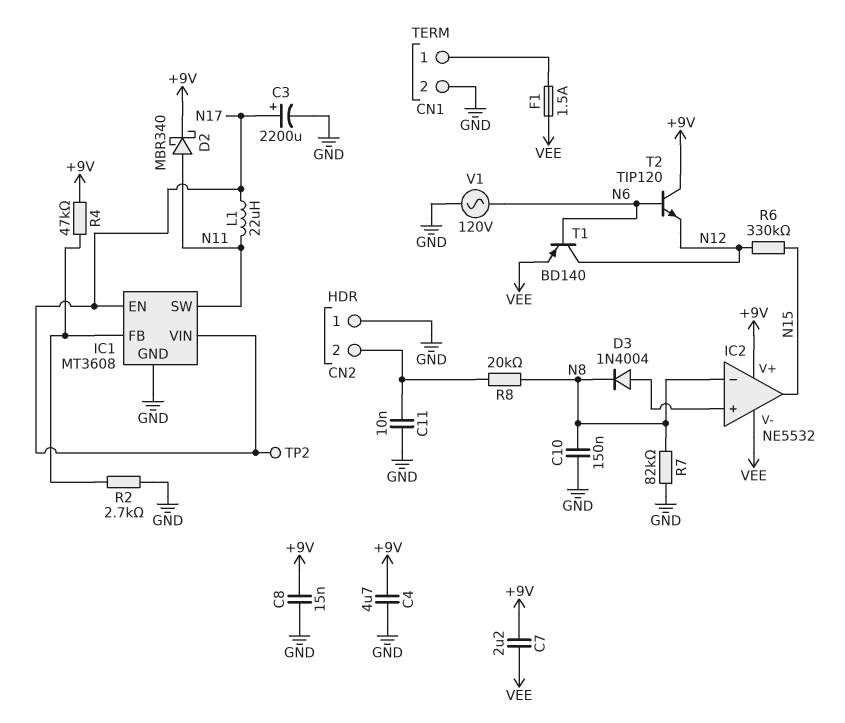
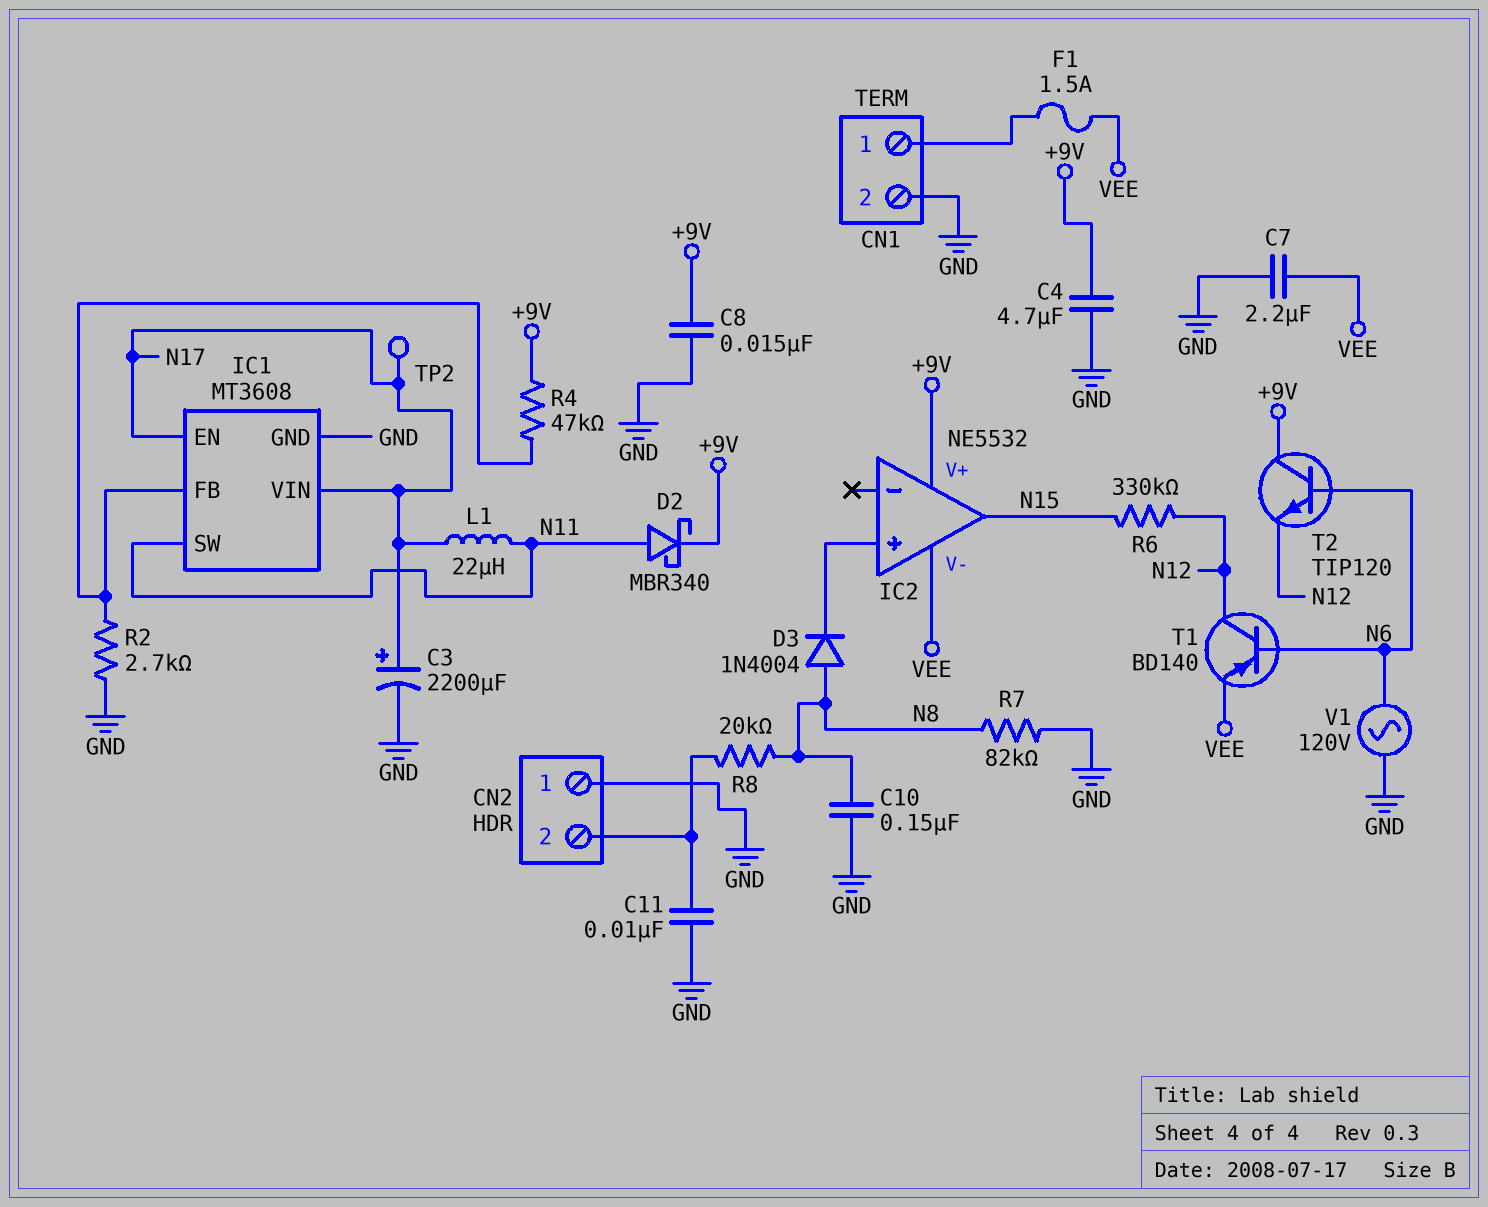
C7: 2.2uF (+9V, VEE) -> 2.2uF (GND, VEE)
D3: diode 1N4004 (A IC2/in+, K N8) -> diode 1N4004 (A N8, K IC2/in+)
IC2 pin in-: N8 -> none

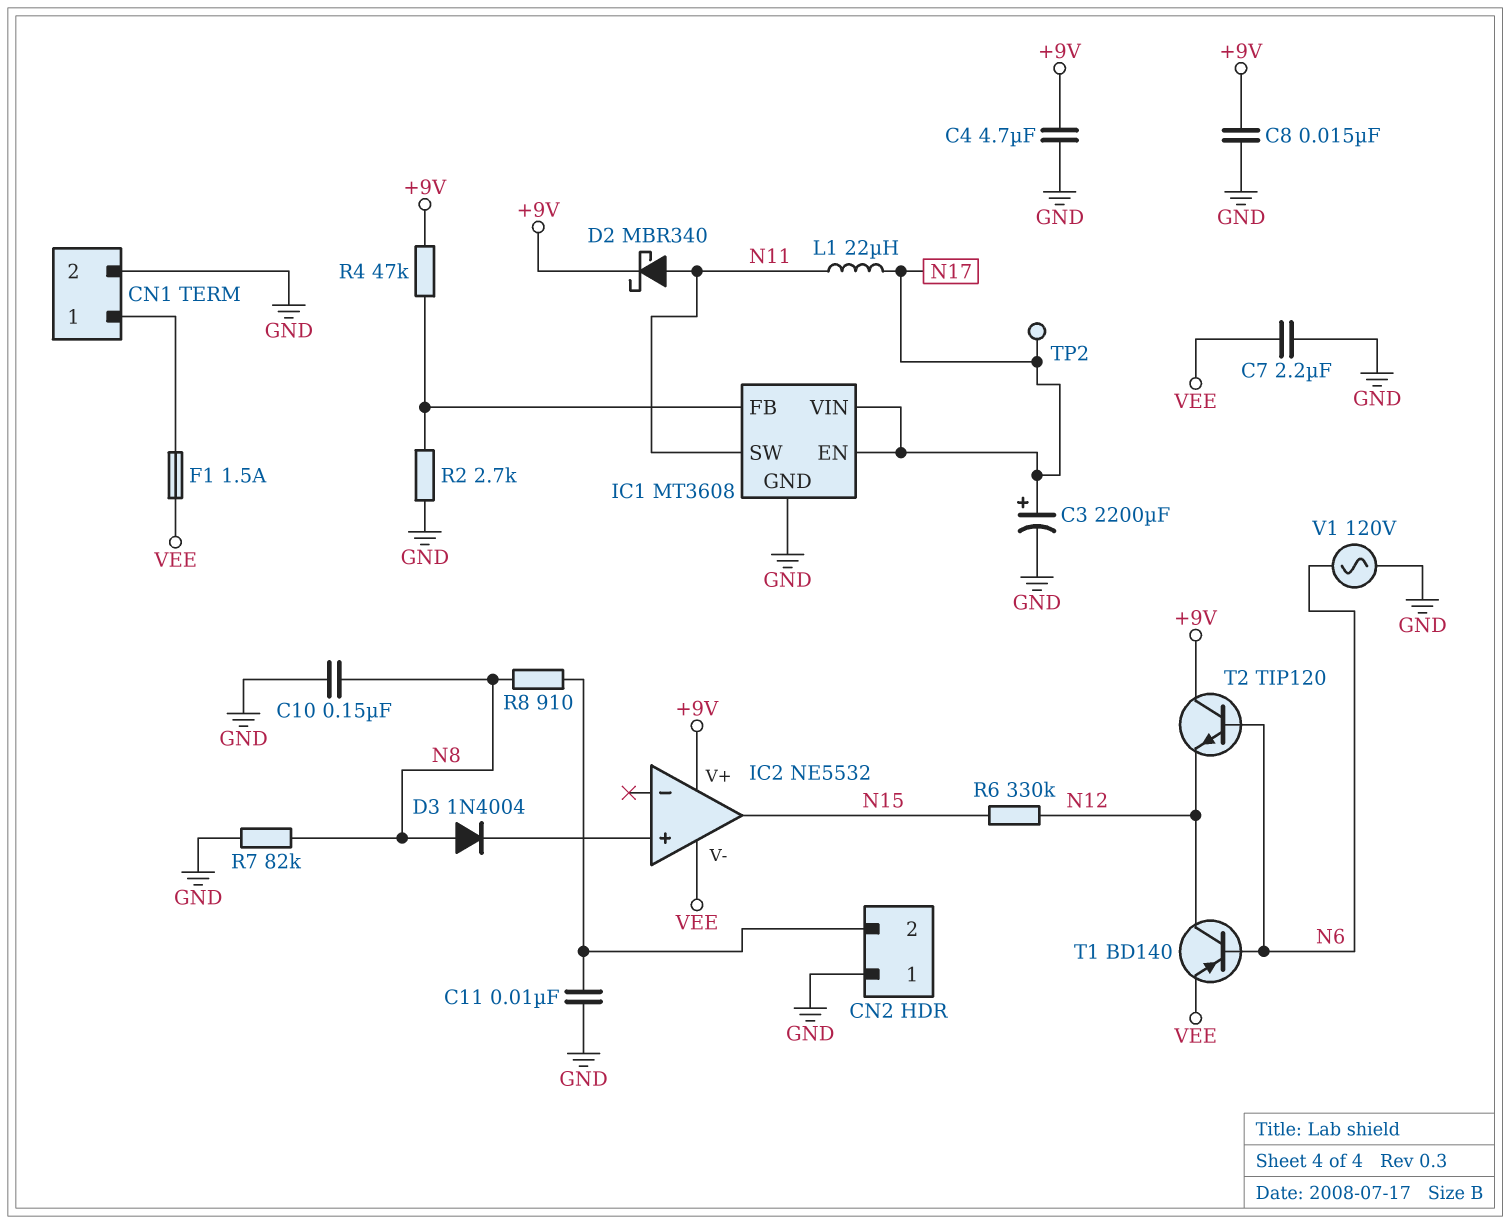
R8: 20k (CN2/2, N8) -> 910 (CN2/2, N8)

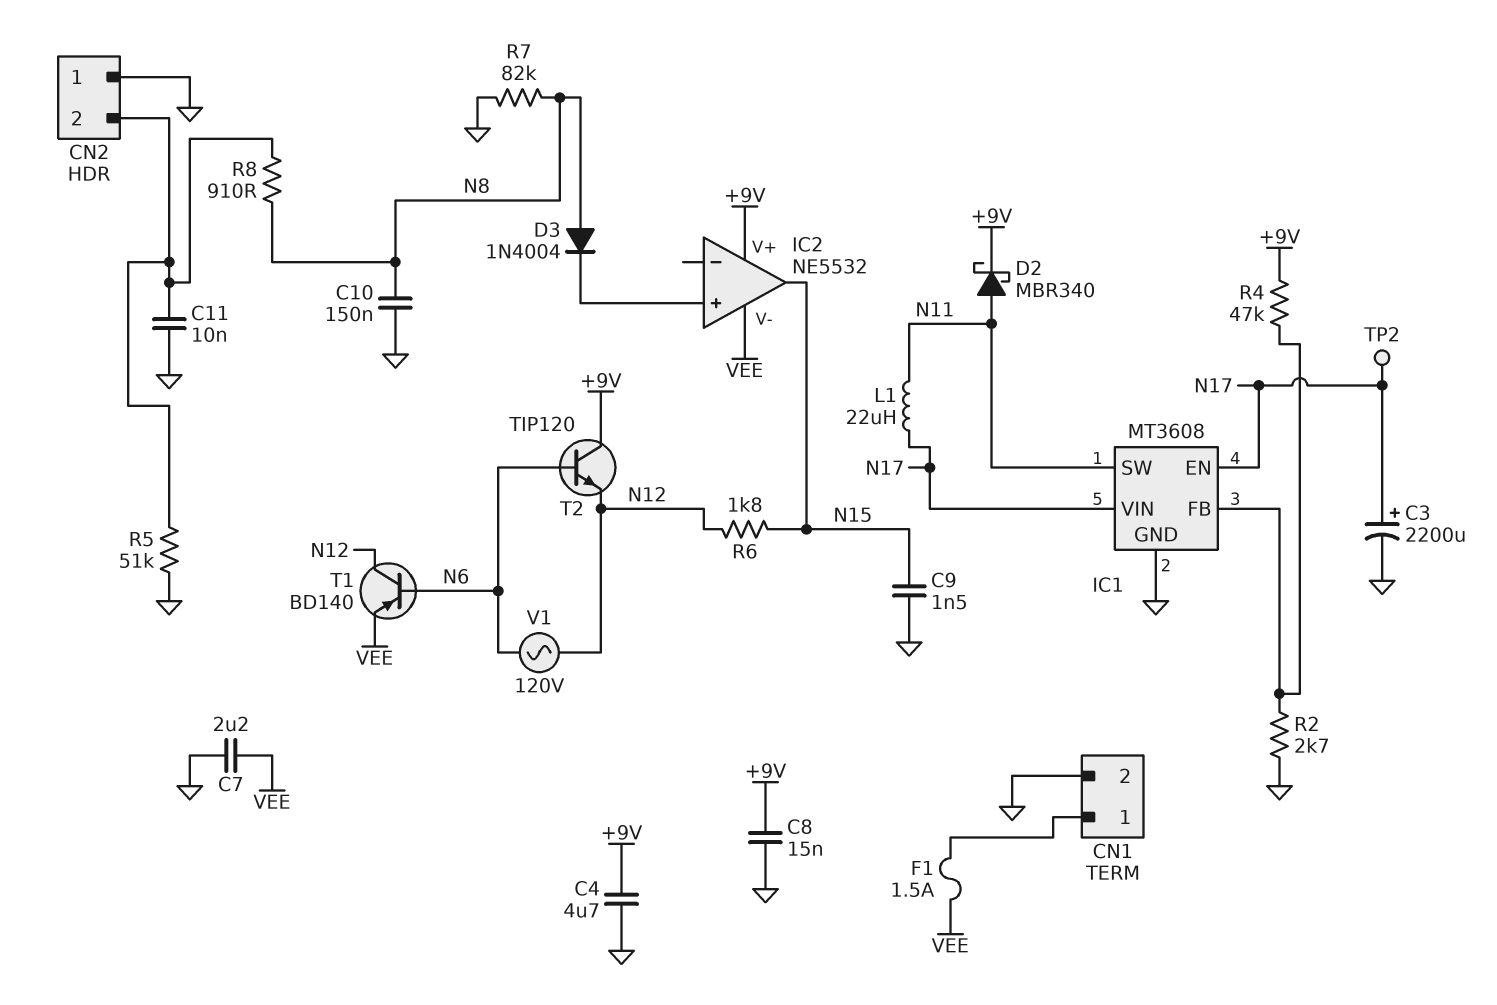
C9: none -> 1.5nF (GND, N15)
R5: none -> 51k (CN2/2, GND)
R6: 330k (N12, N15) -> 1.8k (N12, N15)
V1: AC 120V (GND, N6) -> AC 120V (N6, N12)

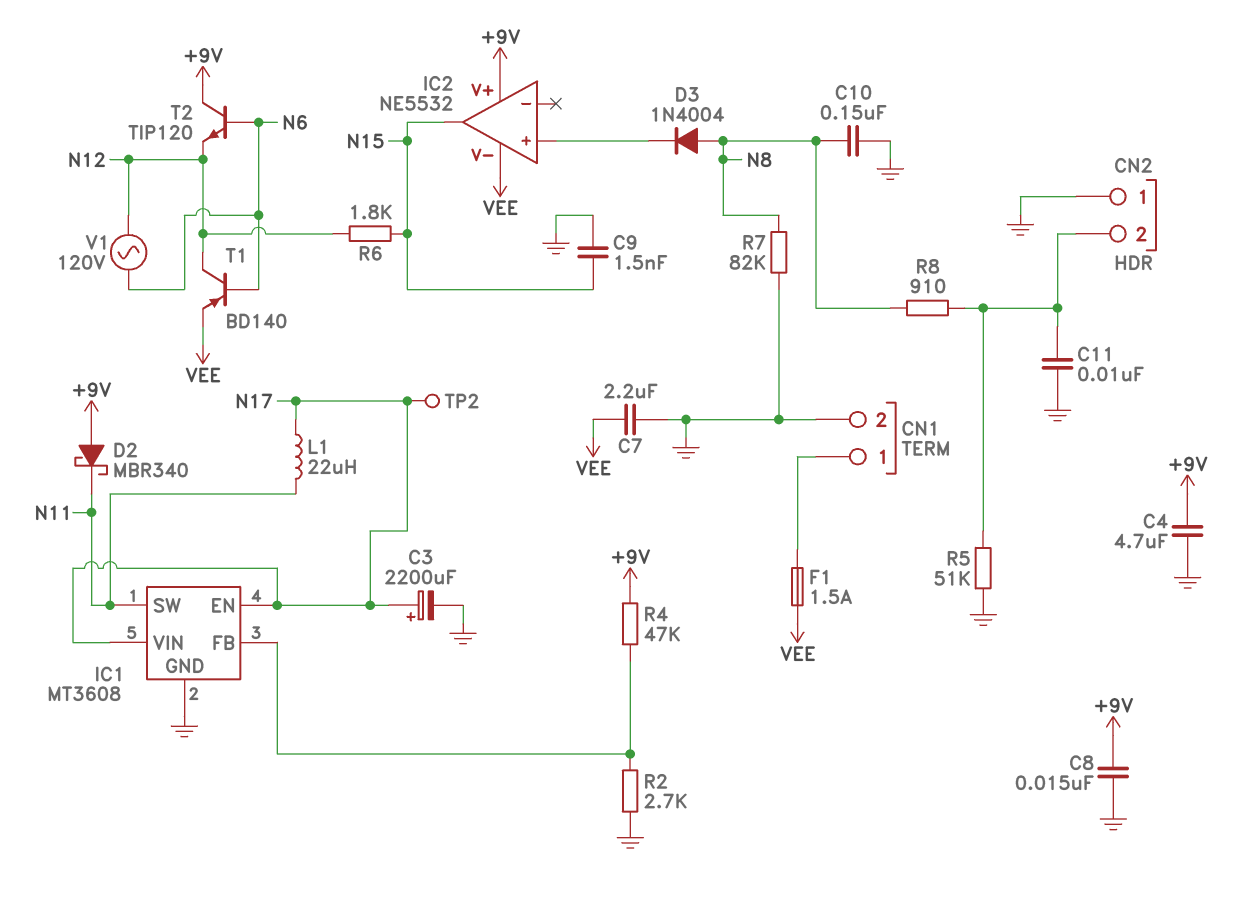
D2: schottky MBR340 (A N11, K +9V) -> schottky MBR340 (A +9V, K N11)

